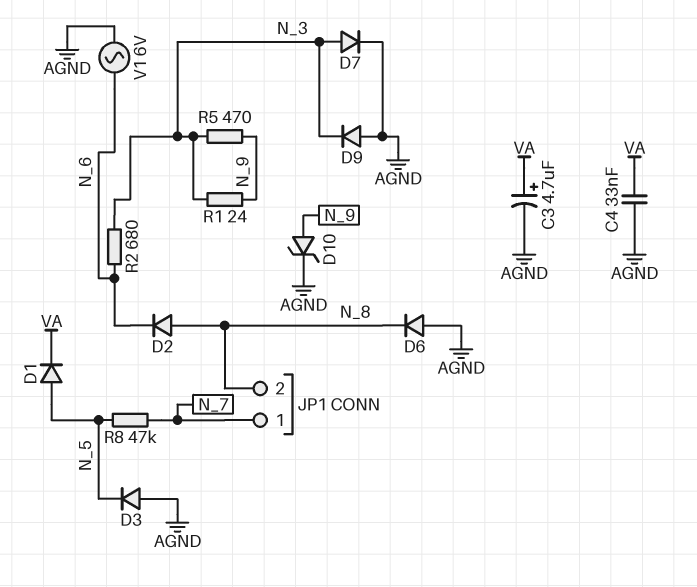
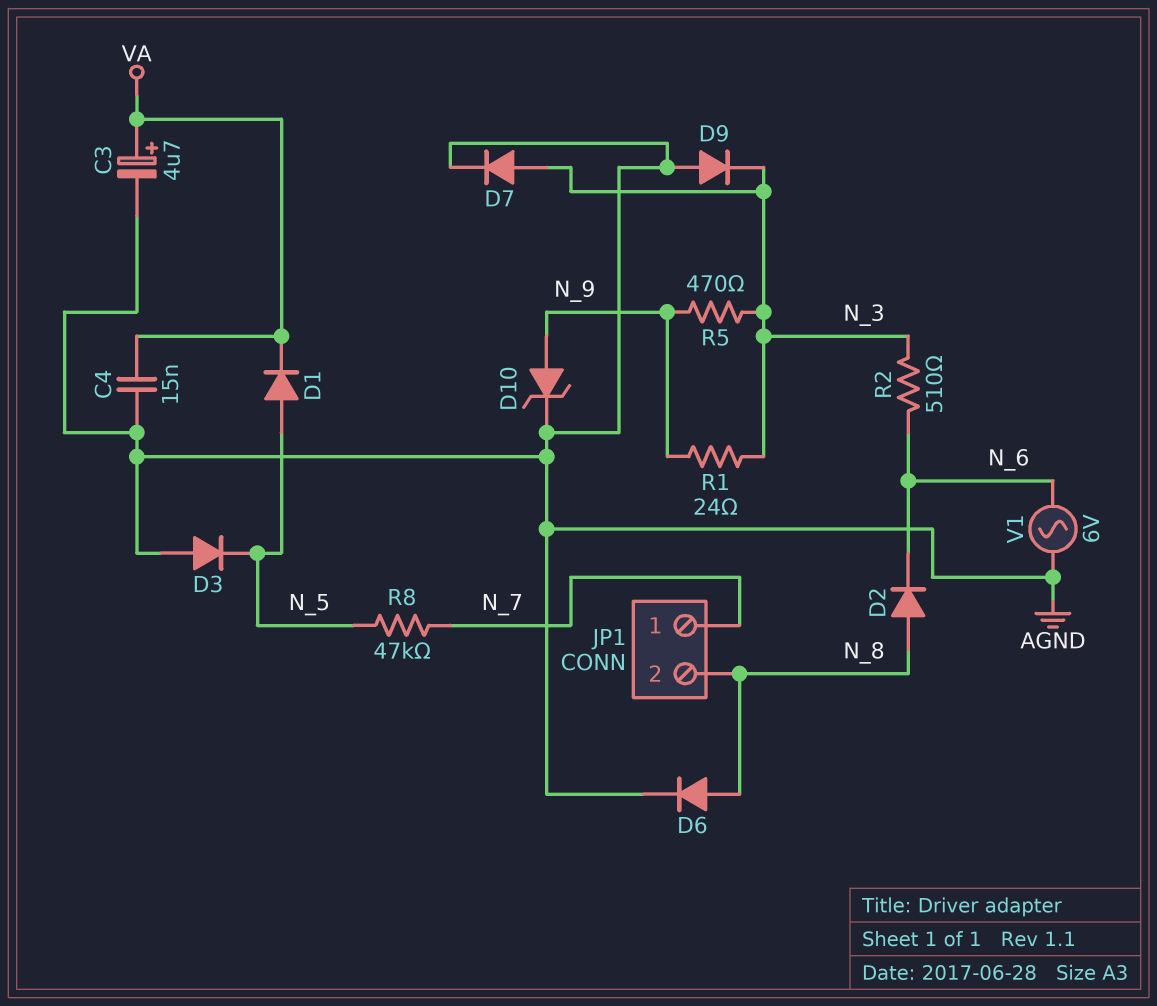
C4: 33nF (AGND, VA) -> 15nF (AGND, VA)
D6: diode (A AGND, K N_8) -> diode (A N_8, K AGND)
R2: 680 (N_3, N_6) -> 510 (N_3, N_6)

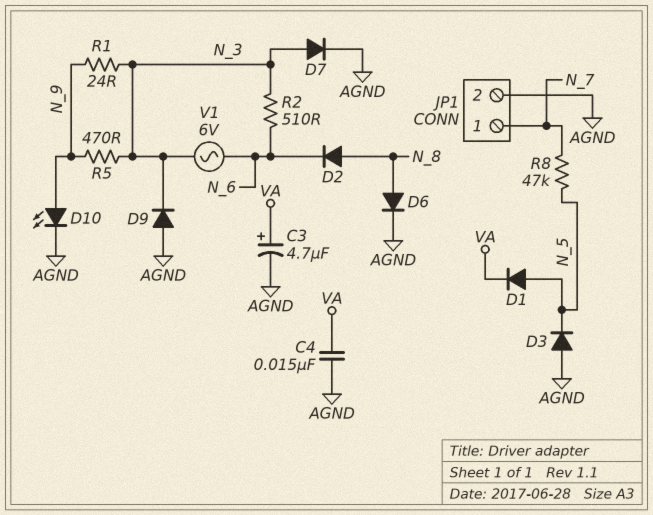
D10: zener (A N_9, K AGND) -> LED (A N_9, K AGND)
JP1 pin 2: N_8 -> AGND
V1: AC 6V (AGND, N_6) -> AC 6V (N_3, N_6)

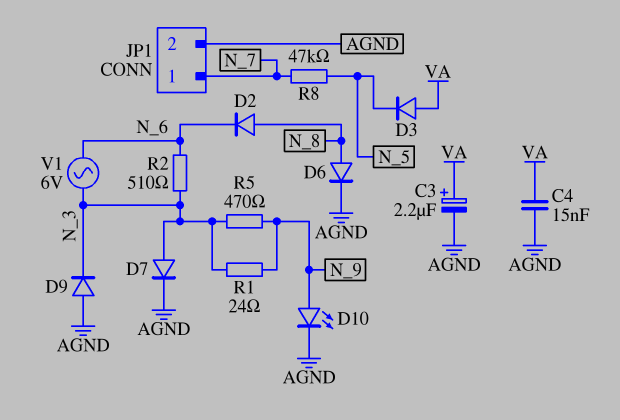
C3: 4.7uF (plus VA, minus AGND) -> 2.2uF (plus VA, minus AGND)
D1: diode (A N_5, K VA) -> none
D3: diode (A AGND, K N_5) -> diode (A VA, K N_5)

